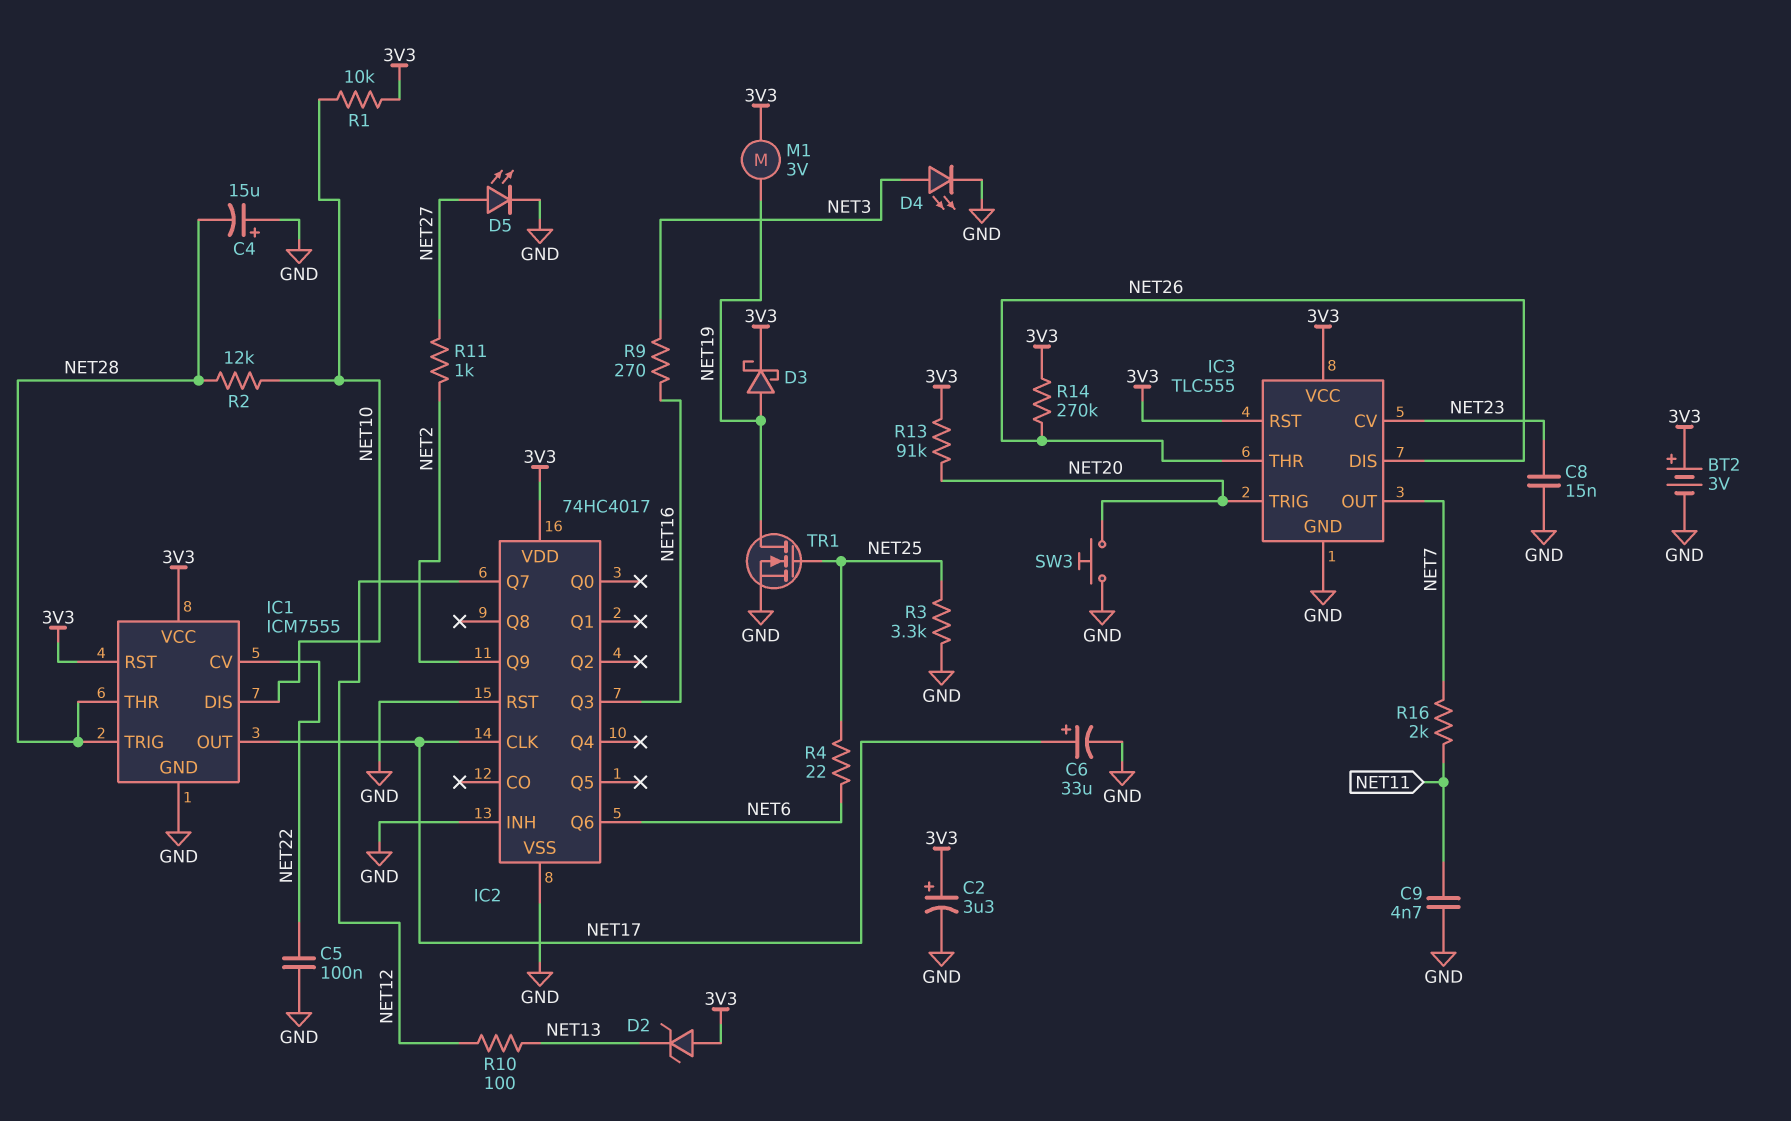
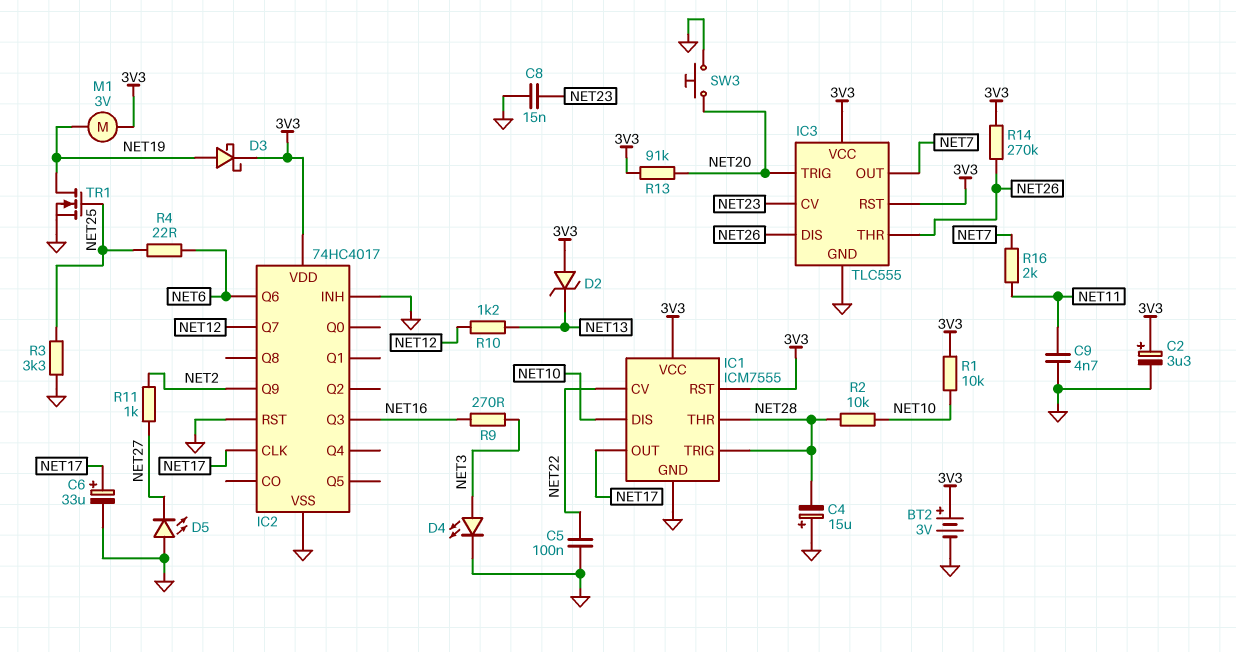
D5: LED (A NET27, K GND) -> LED (A GND, K NET27)
R2: 12k (NET10, NET28) -> 10k (NET10, NET28)
R10: 100 (NET12, NET13) -> 1.2k (NET12, NET13)

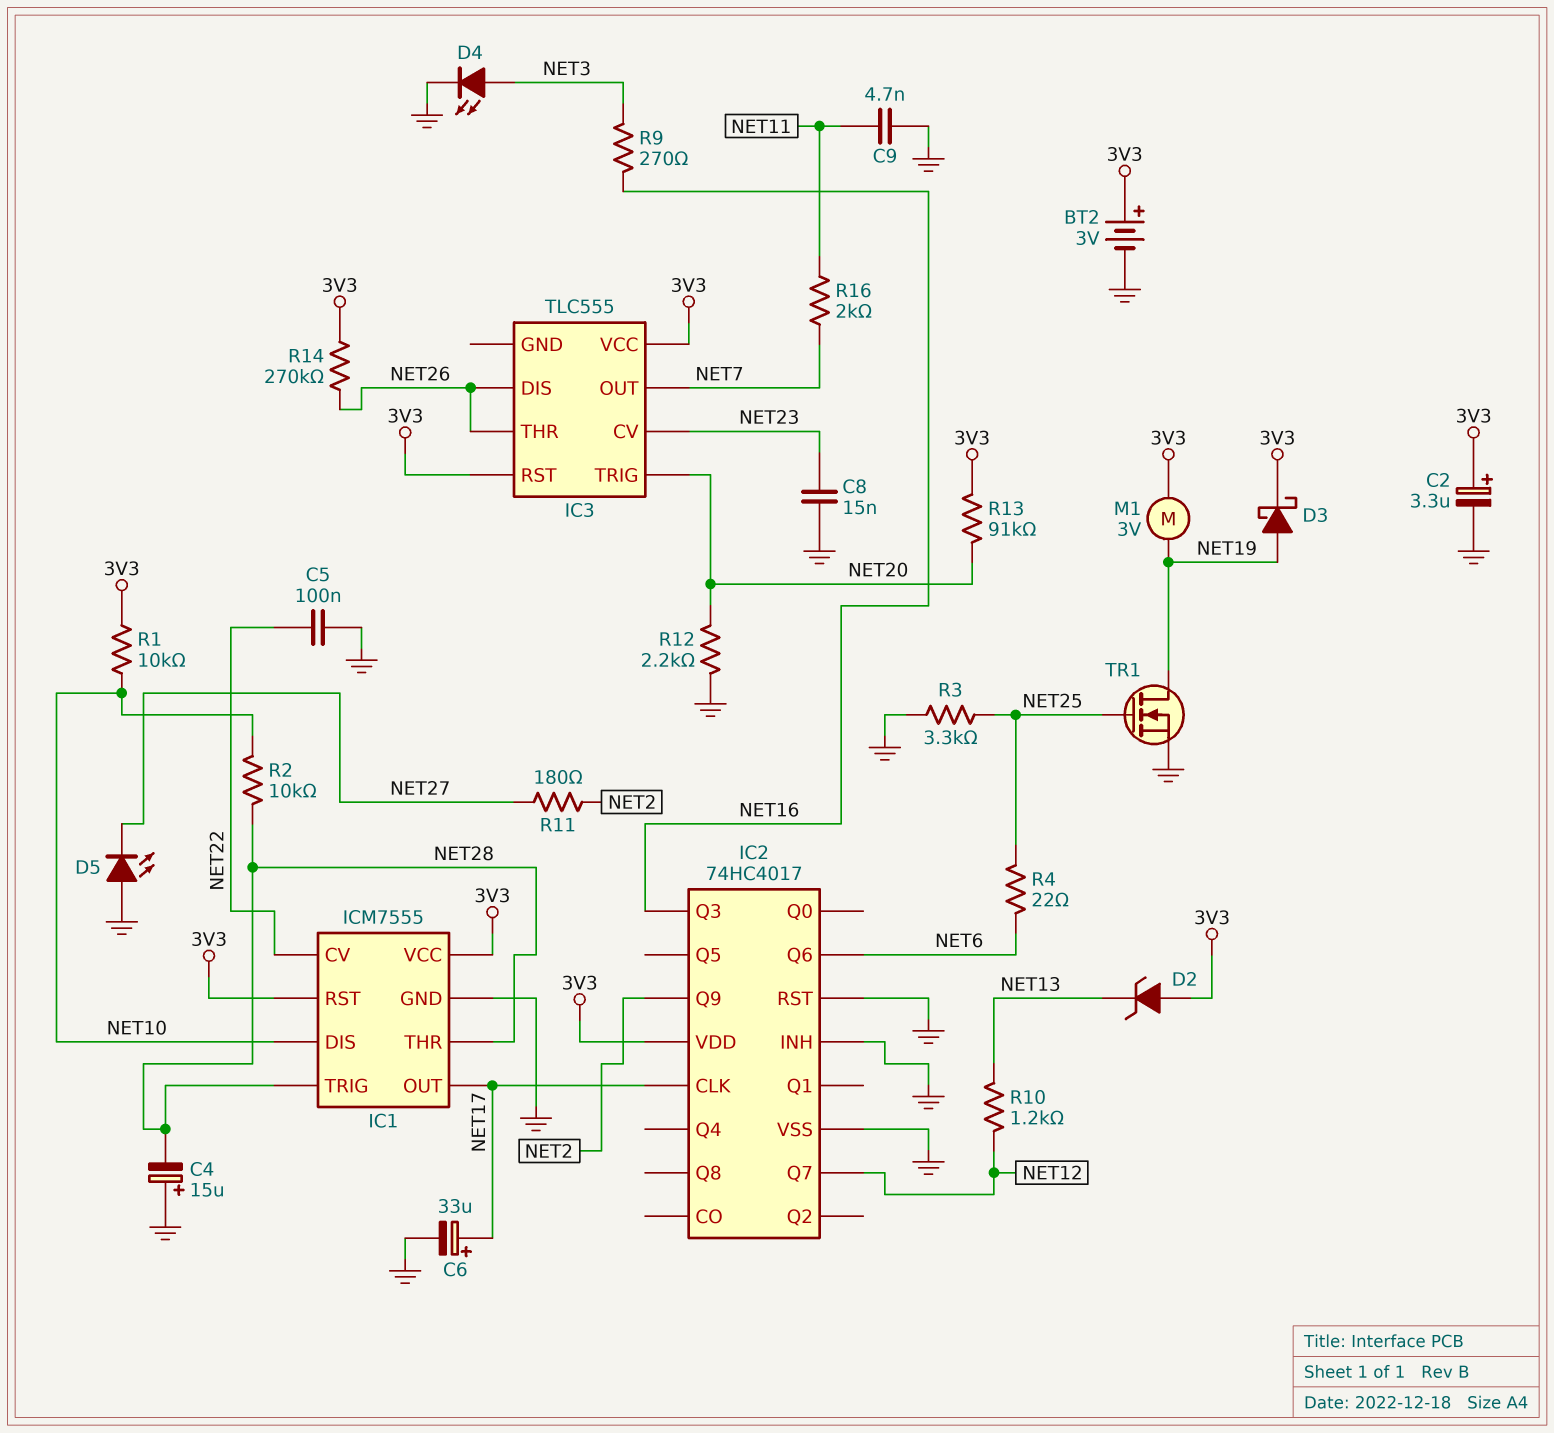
IC3 pin GND: GND -> none
R11: 1k (NET2, NET27) -> 180 (NET2, NET27)
R12: none -> 2.2k (GND, NET20)
SW3: button (GND, NET20) -> none

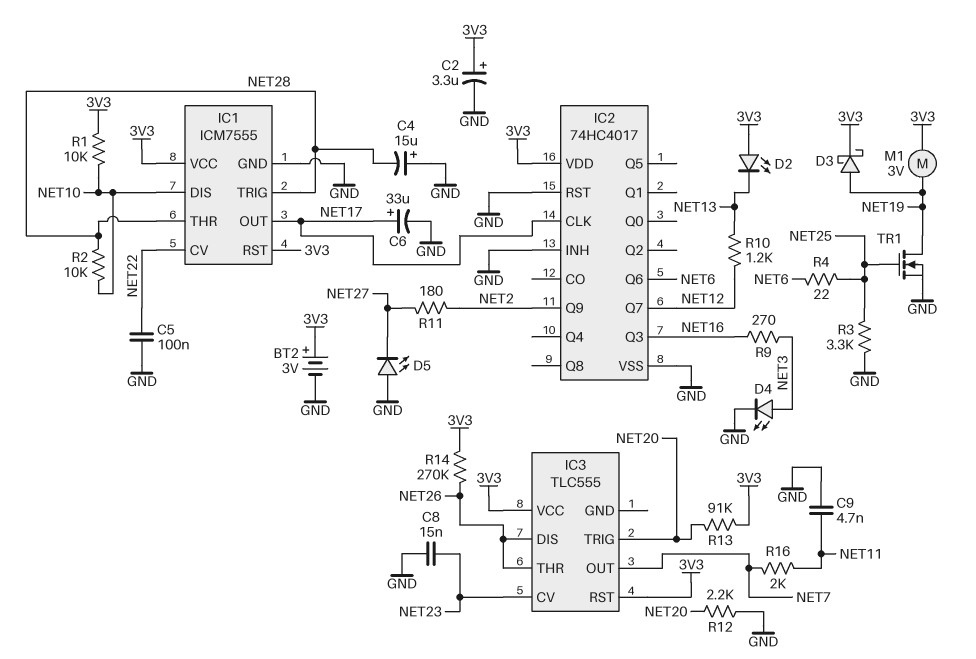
D2: zener (A 3V3, K NET13) -> LED (A 3V3, K NET13)

